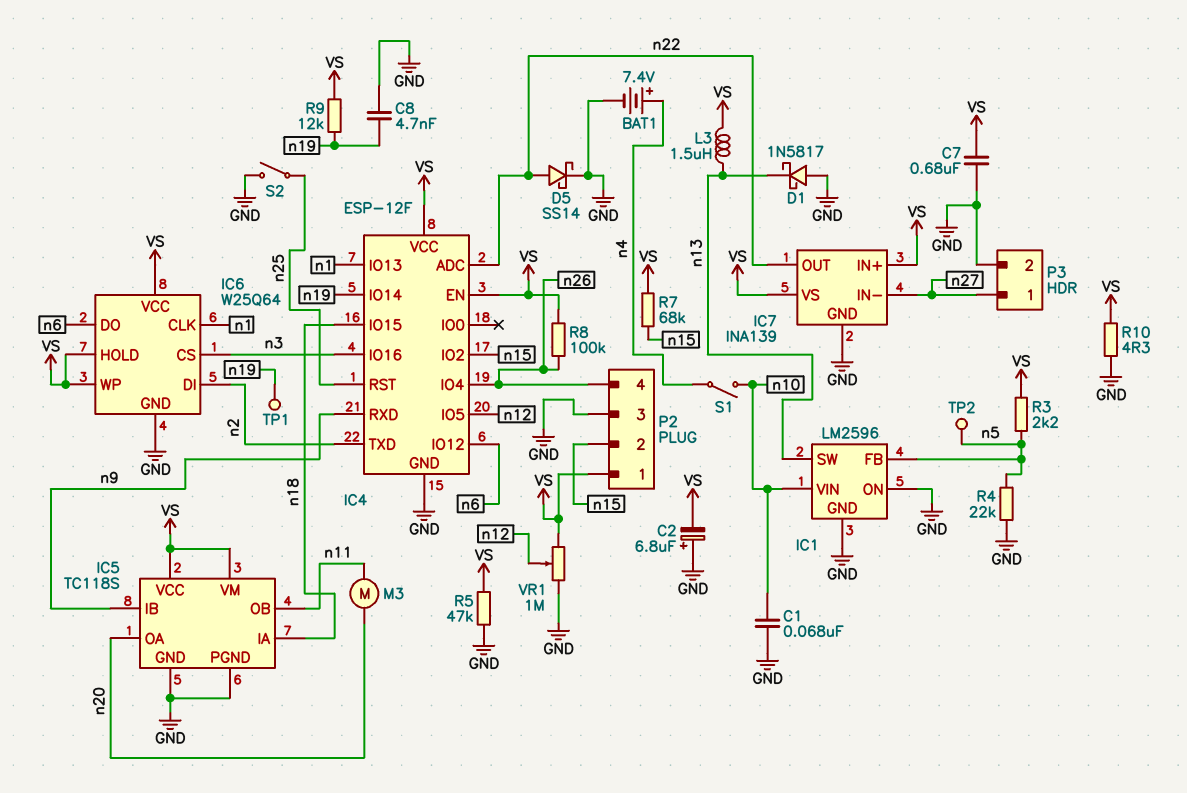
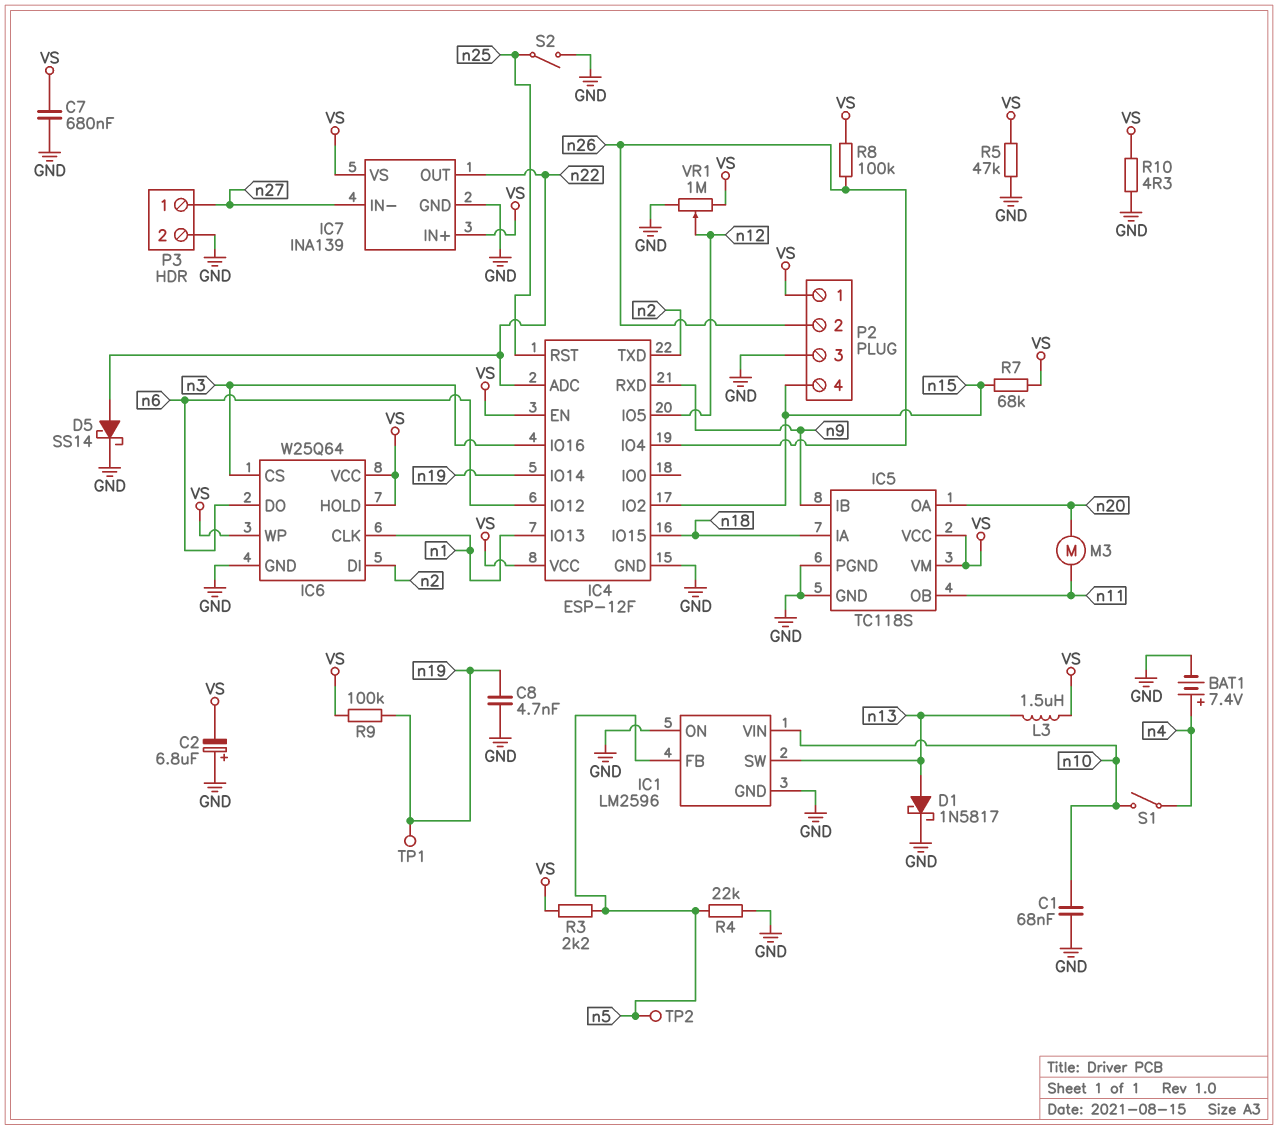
D1: schottky 1N5817 (A GND, K n13) -> schottky 1N5817 (A n13, K GND)
P2 pin 2: n15 -> n26
P2 pin 4: n26 -> n15
R9: 12k (VS, n19) -> 100k (VS, n19)

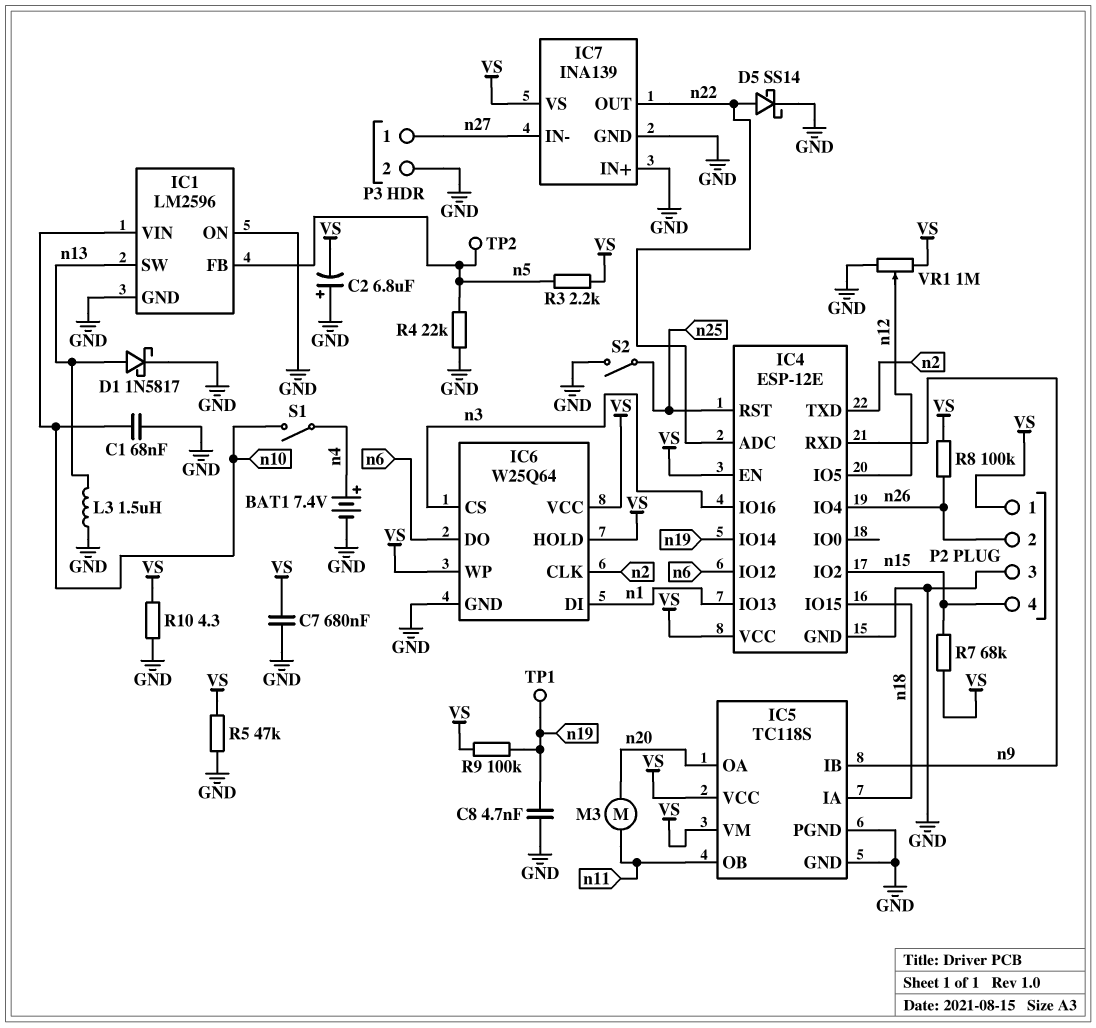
IC4: ESP-12F -> ESP-12E
IC6 pin CLK: n1 -> n2
IC6 pin DI: n2 -> n1
IC7 pin IN+: VS -> GND
L3: 1.5uH (VS, n13) -> 1.5uH (GND, n13)

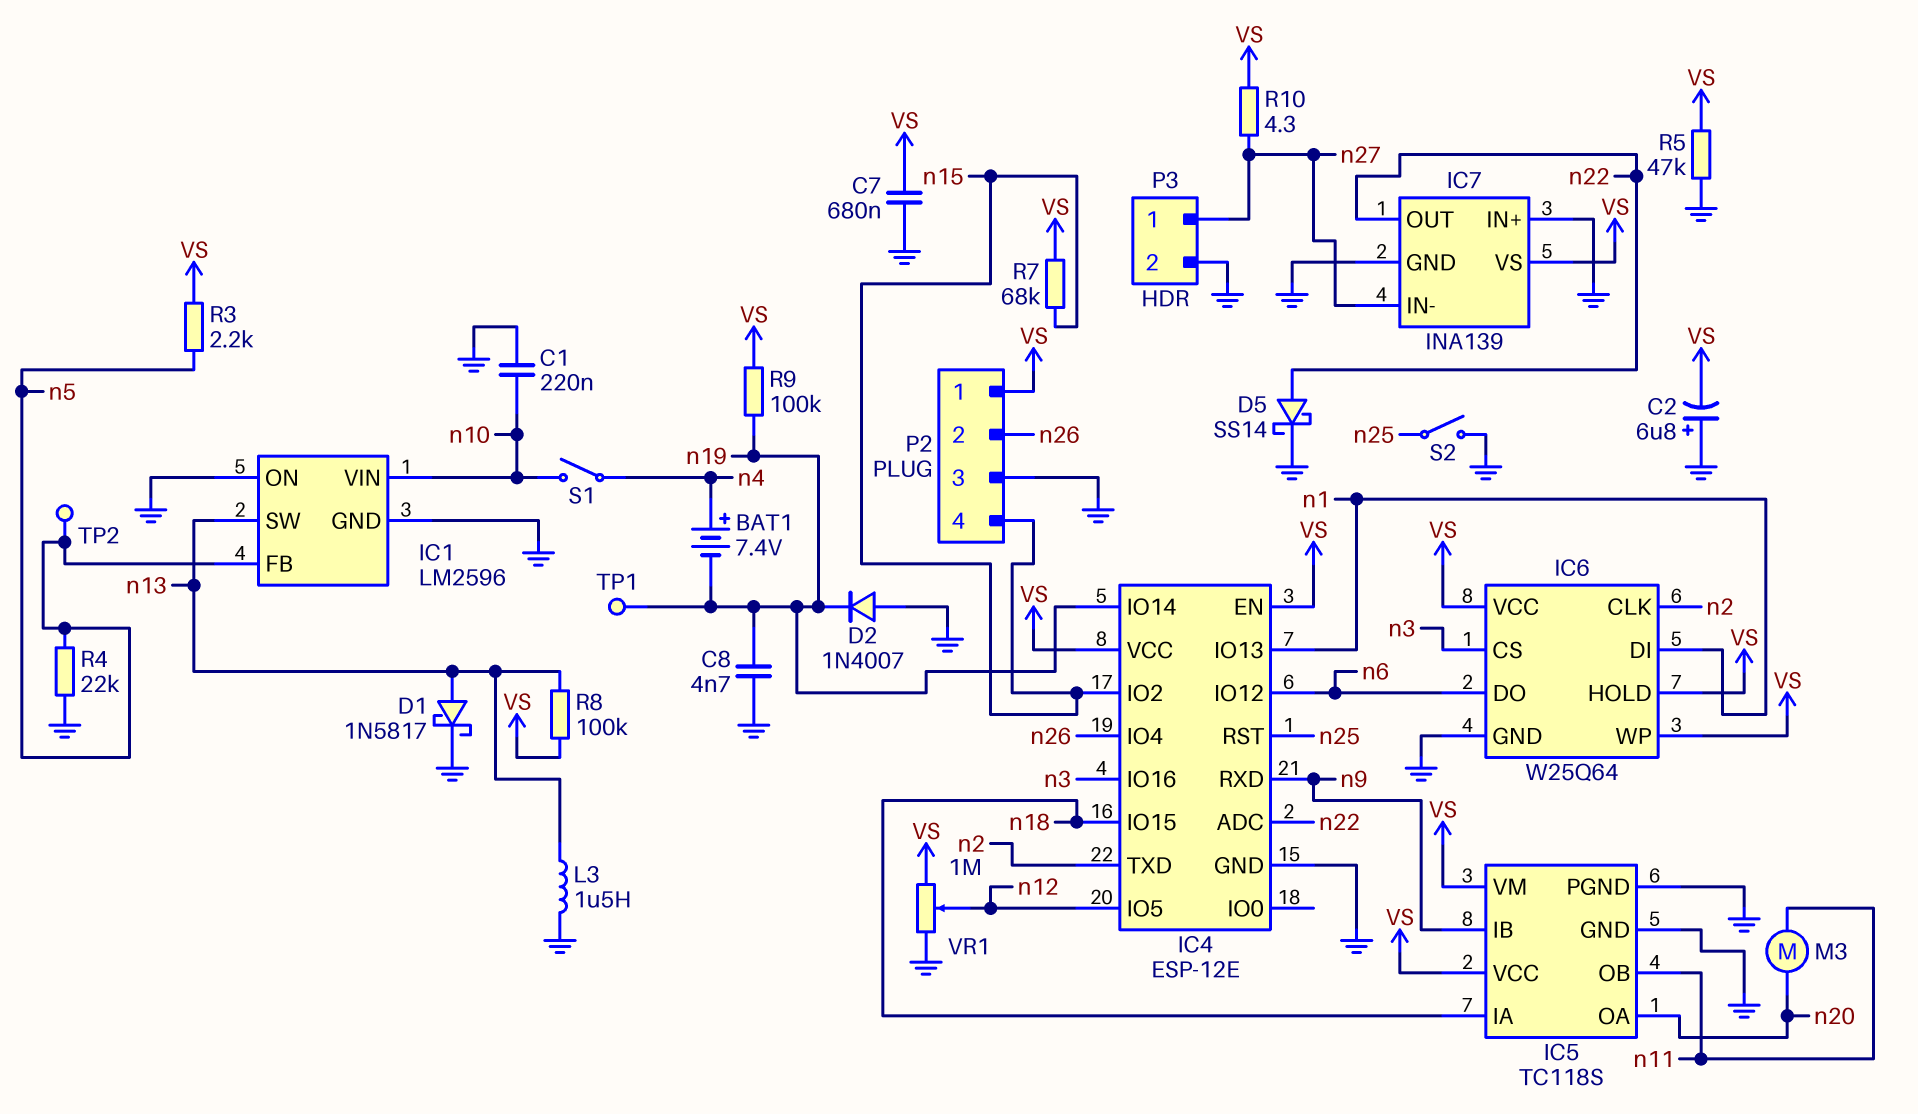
BAT1: 7.4V (plus n4, minus GND) -> 7.4V (plus n4, minus n19)
C1: 68nF (GND, n10) -> 220nF (GND, n10)
D2: none -> diode 1N4007 (A GND, K n19)
R8: 100k (VS, n26) -> 100k (VS, n13)
R10: 4.3 (GND, VS) -> 4.3 (VS, n27)

